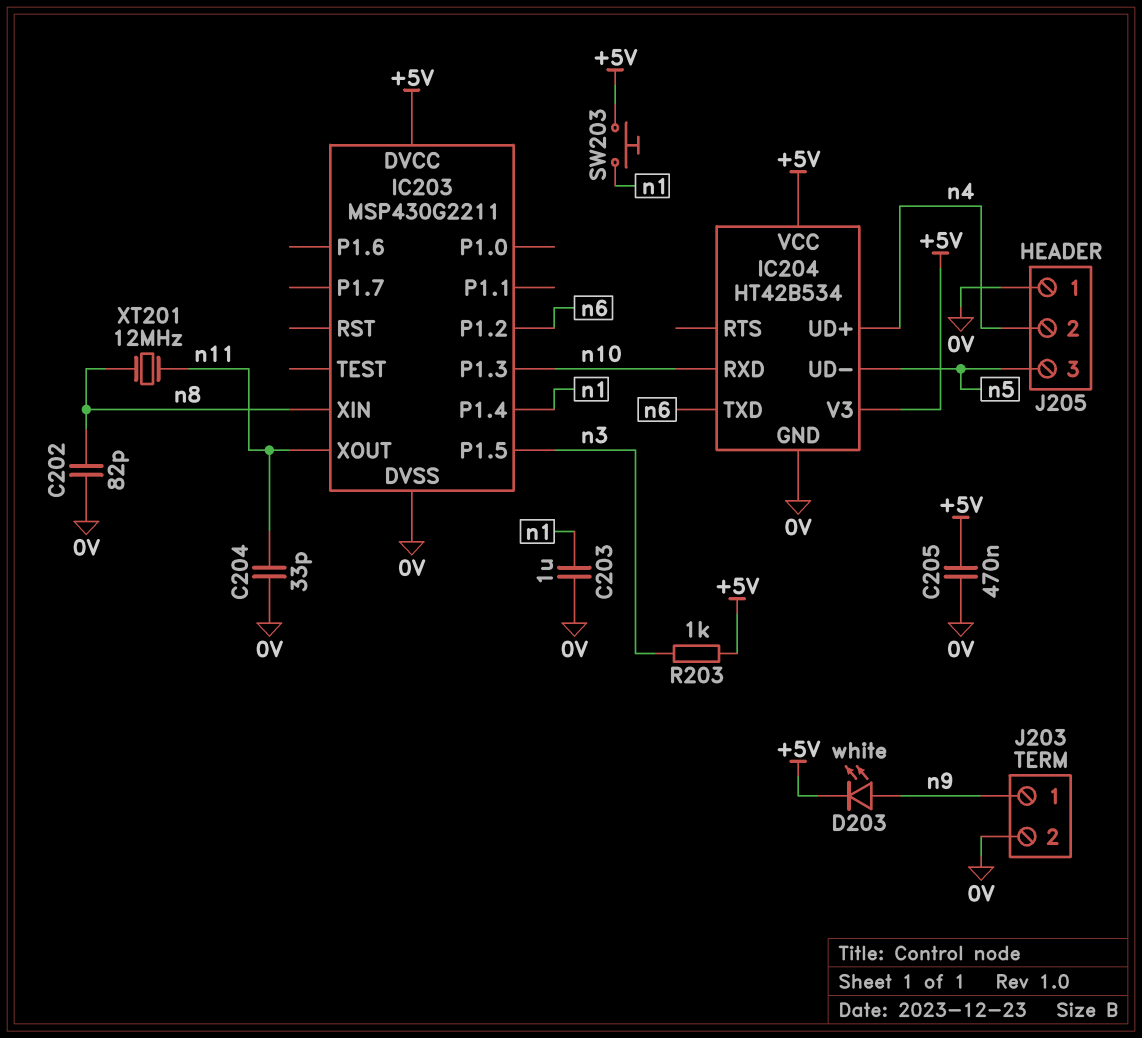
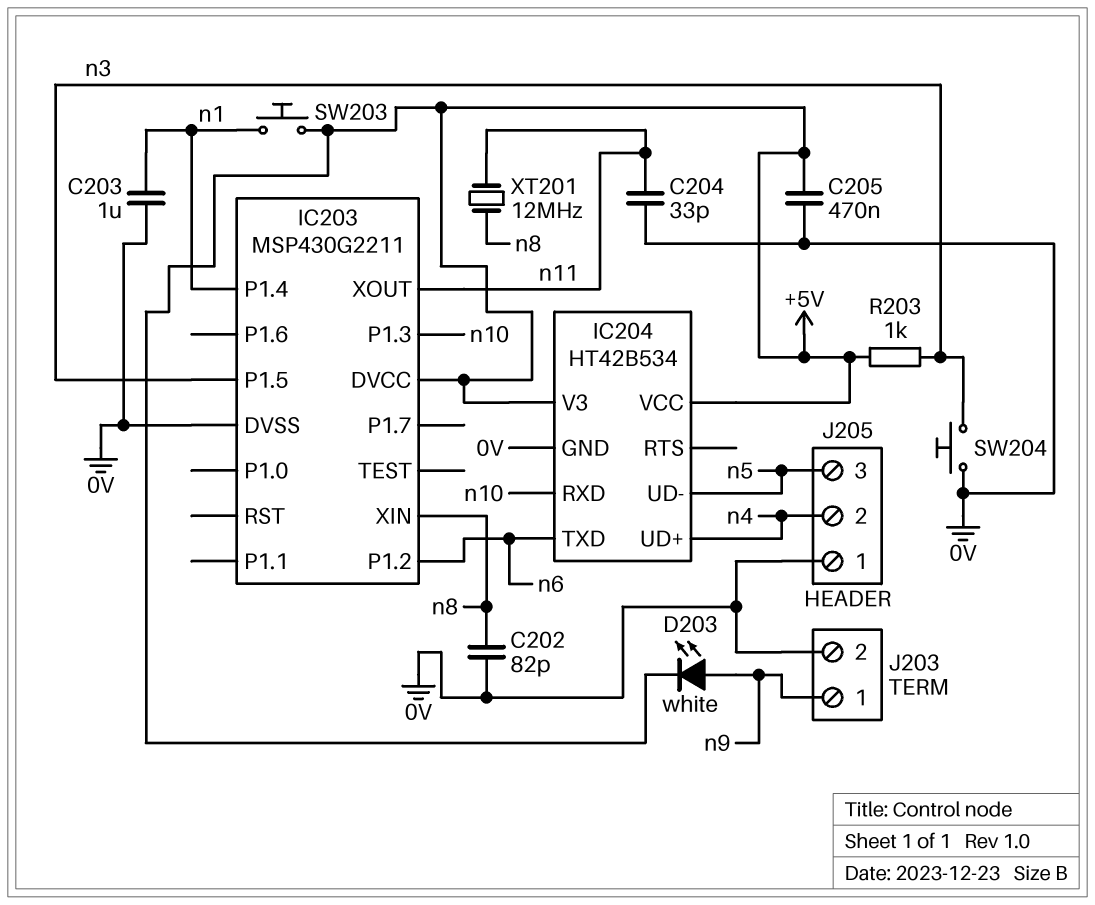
SW204: none -> button (0V, n3)

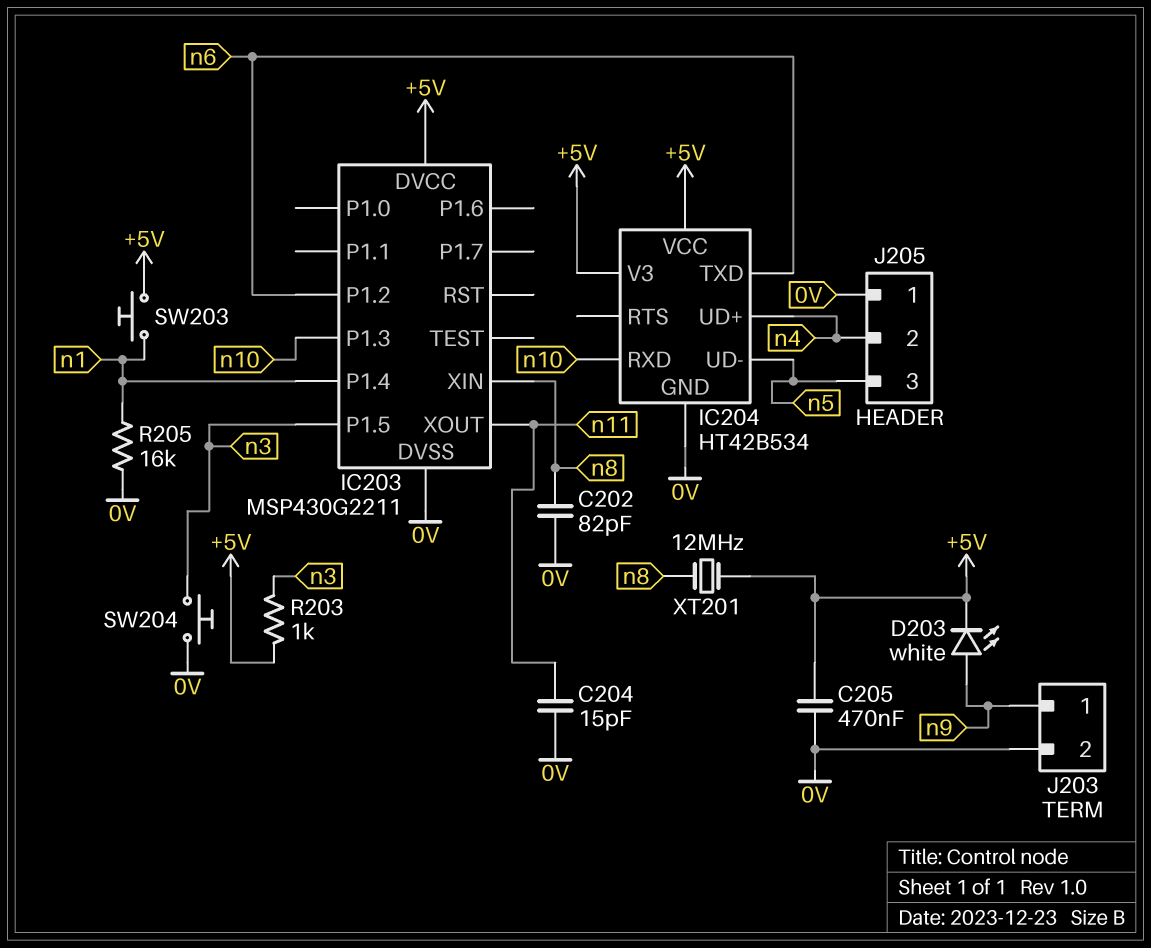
C203: 1uF (0V, n1) -> none
C204: 33pF (0V, n11) -> 15pF (0V, n11)
R205: none -> 16k (0V, n1)
XT201: 12MHz (n8, n11) -> 12MHz (+5V, n8)

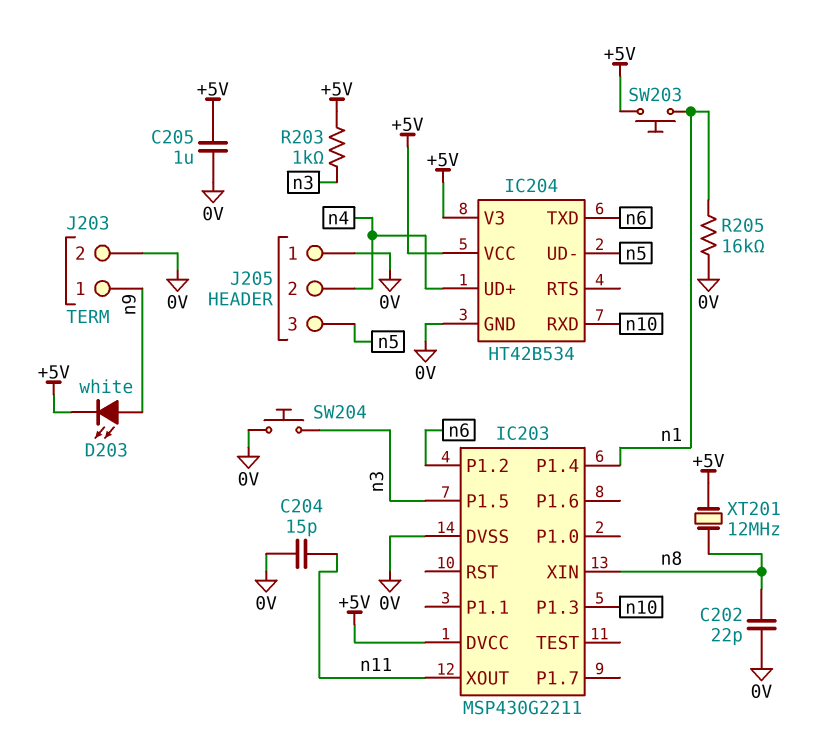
C202: 82pF (0V, n8) -> 22pF (0V, n8)
C205: 470nF (+5V, 0V) -> 1uF (+5V, 0V)

